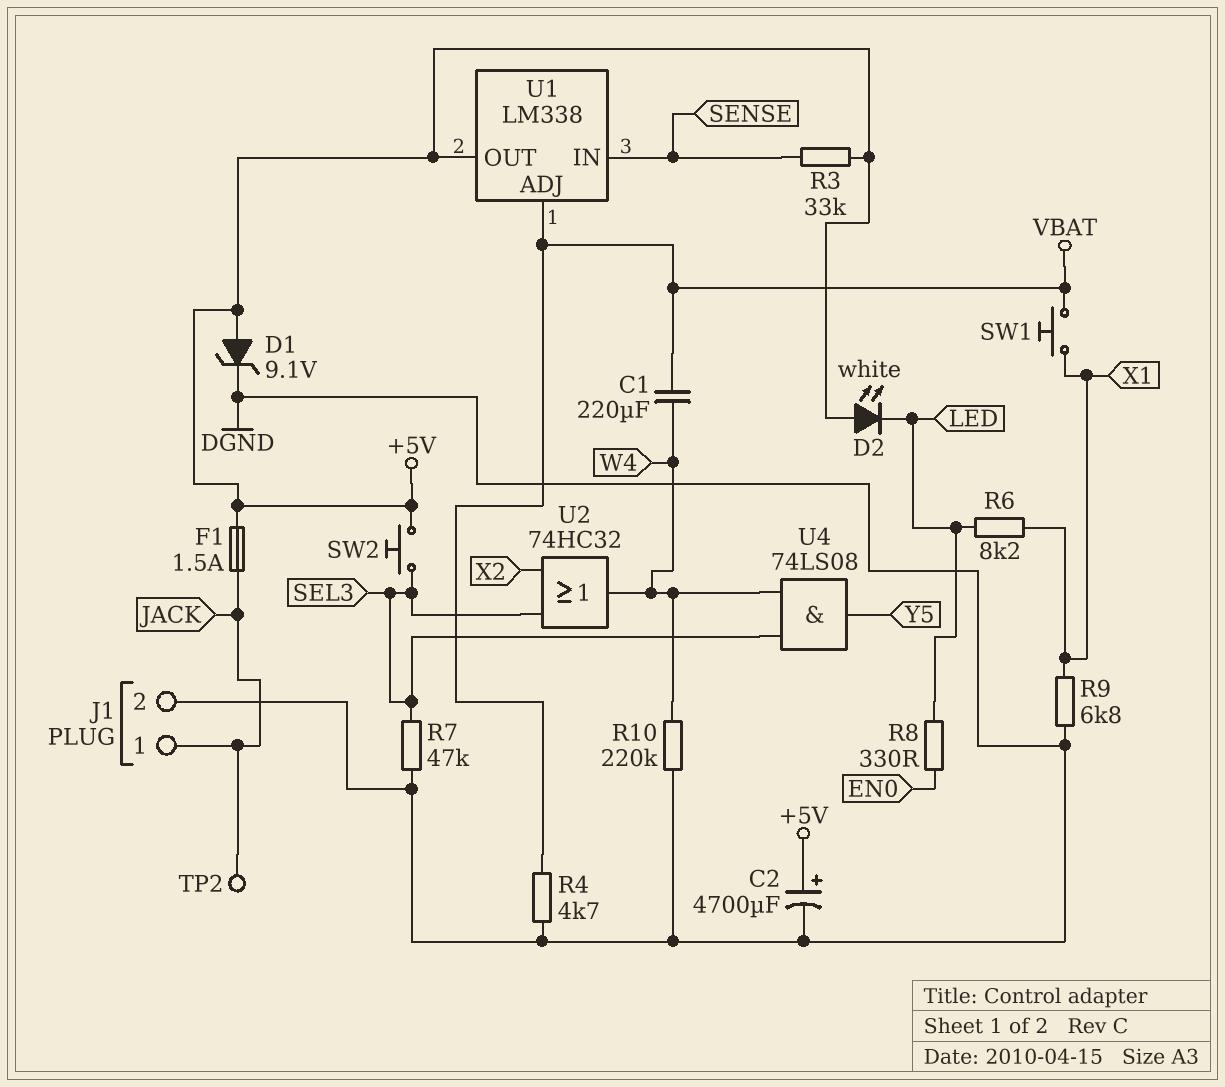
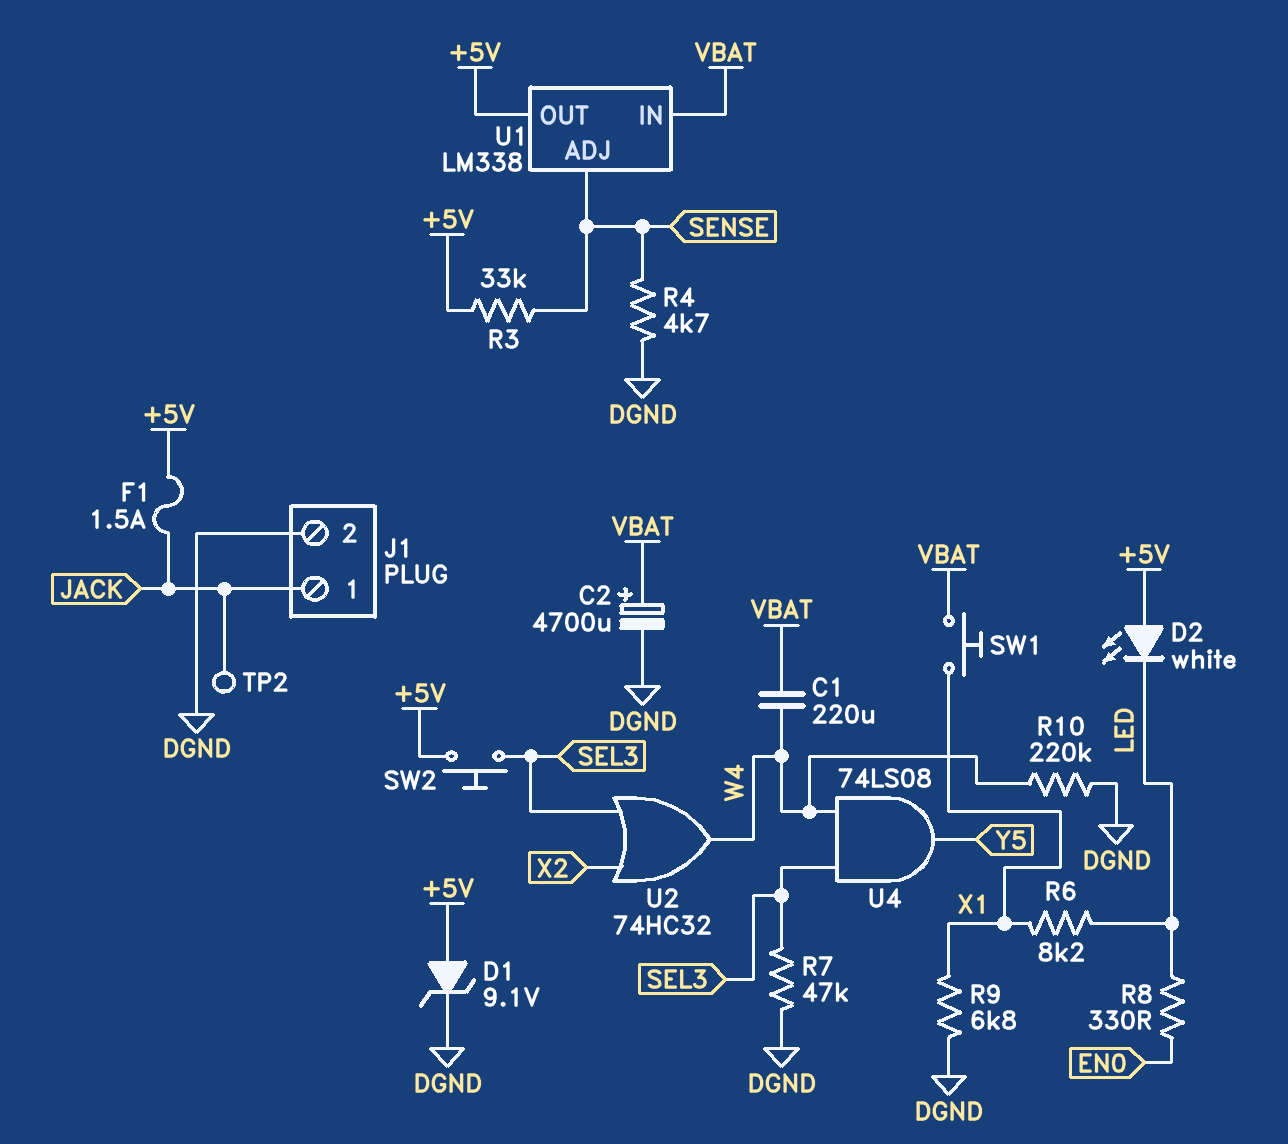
C2: 4700uF (plus +5V, minus DGND) -> 4700uF (plus VBAT, minus DGND)
R4: 4.7k (DGND, VBAT) -> 4.7k (DGND, SENSE)
U1 pin ADJ: VBAT -> SENSE
U1 pin IN: SENSE -> VBAT

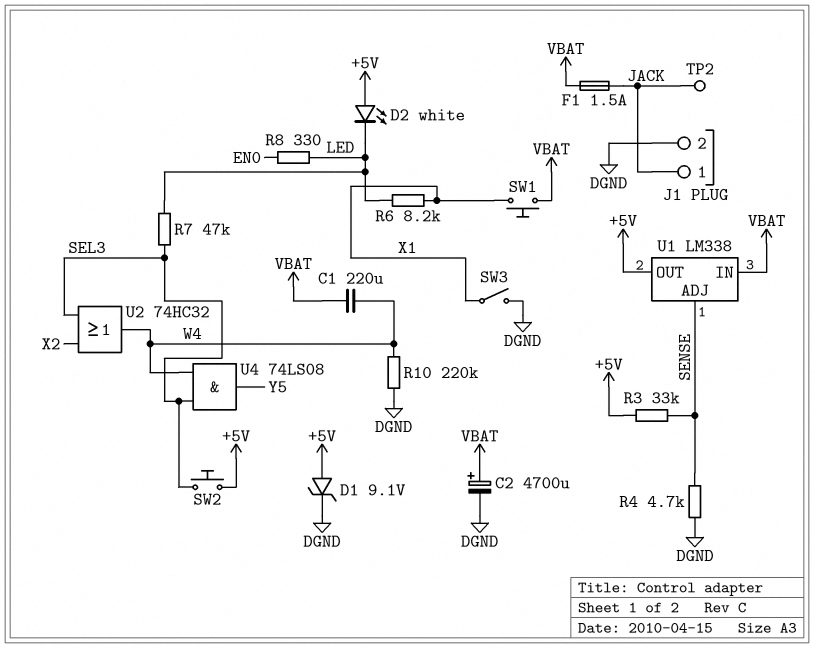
F1: 1.5A (+5V, JACK) -> 1.5A (JACK, VBAT)
R7: 47k (DGND, SEL3) -> 47k (LED, SEL3)
R9: 6.8k (DGND, X1) -> none
SW3: none -> switch (DGND, X1)

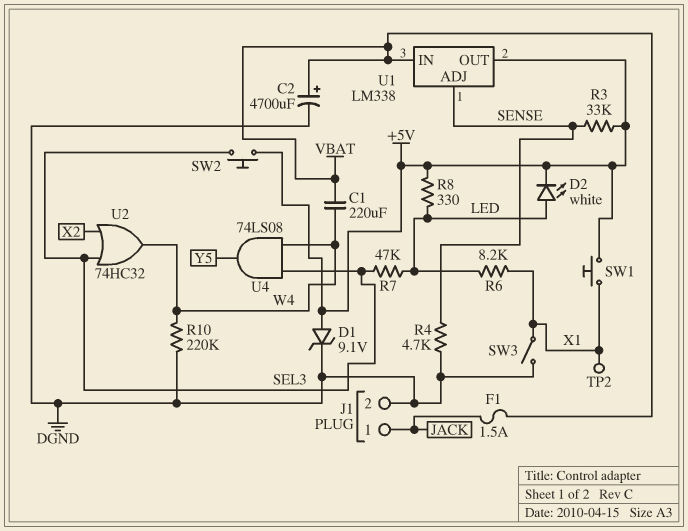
D2: LED white (A +5V, K LED) -> LED white (A LED, K +5V)
R8: 330 (EN0, LED) -> 330 (+5V, LED)
SW1: button (VBAT, X1) -> button (+5V, X1)
TP2: test point (JACK) -> test point (X1)

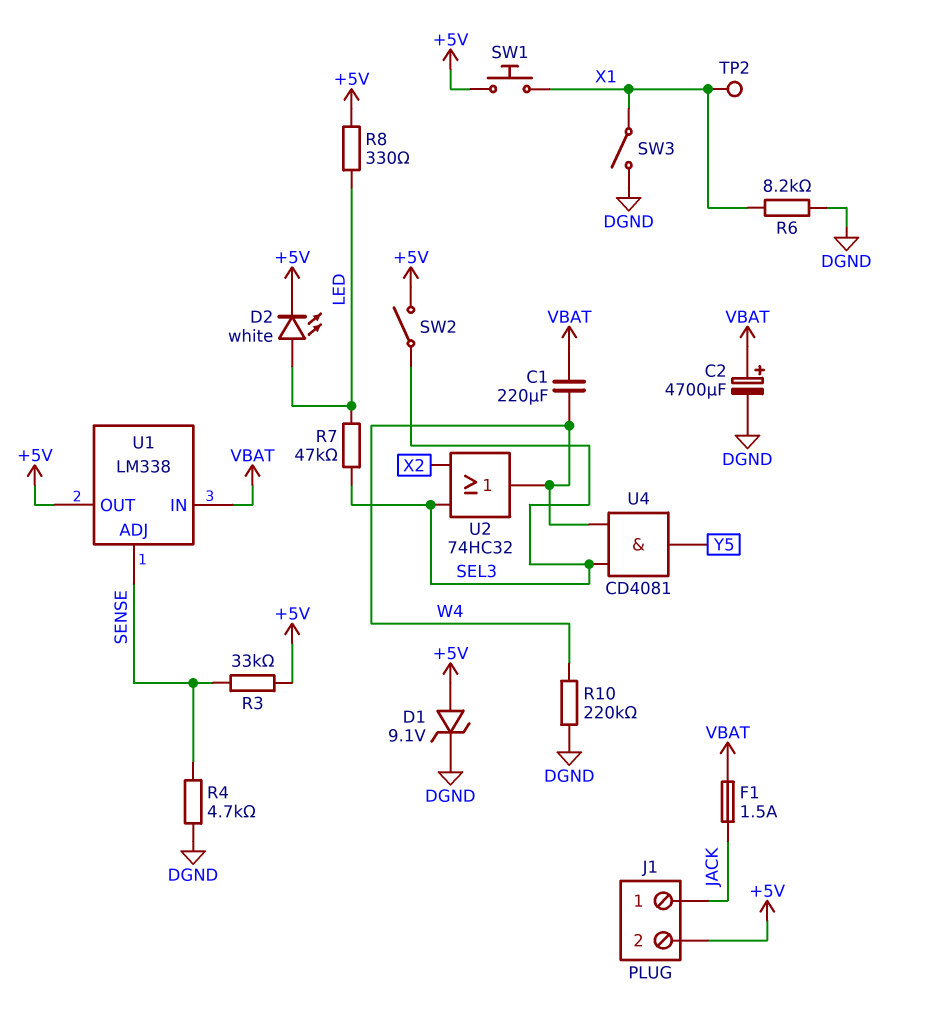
J1 pin 2: DGND -> +5V
R6: 8.2k (LED, X1) -> 8.2k (DGND, X1)
SW2: button (+5V, SEL3) -> switch (+5V, SEL3)
U4: AND 74LS08 (in SEL3, in W4, out Y5) -> AND CD4081 (in SEL3, in W4, out Y5)

